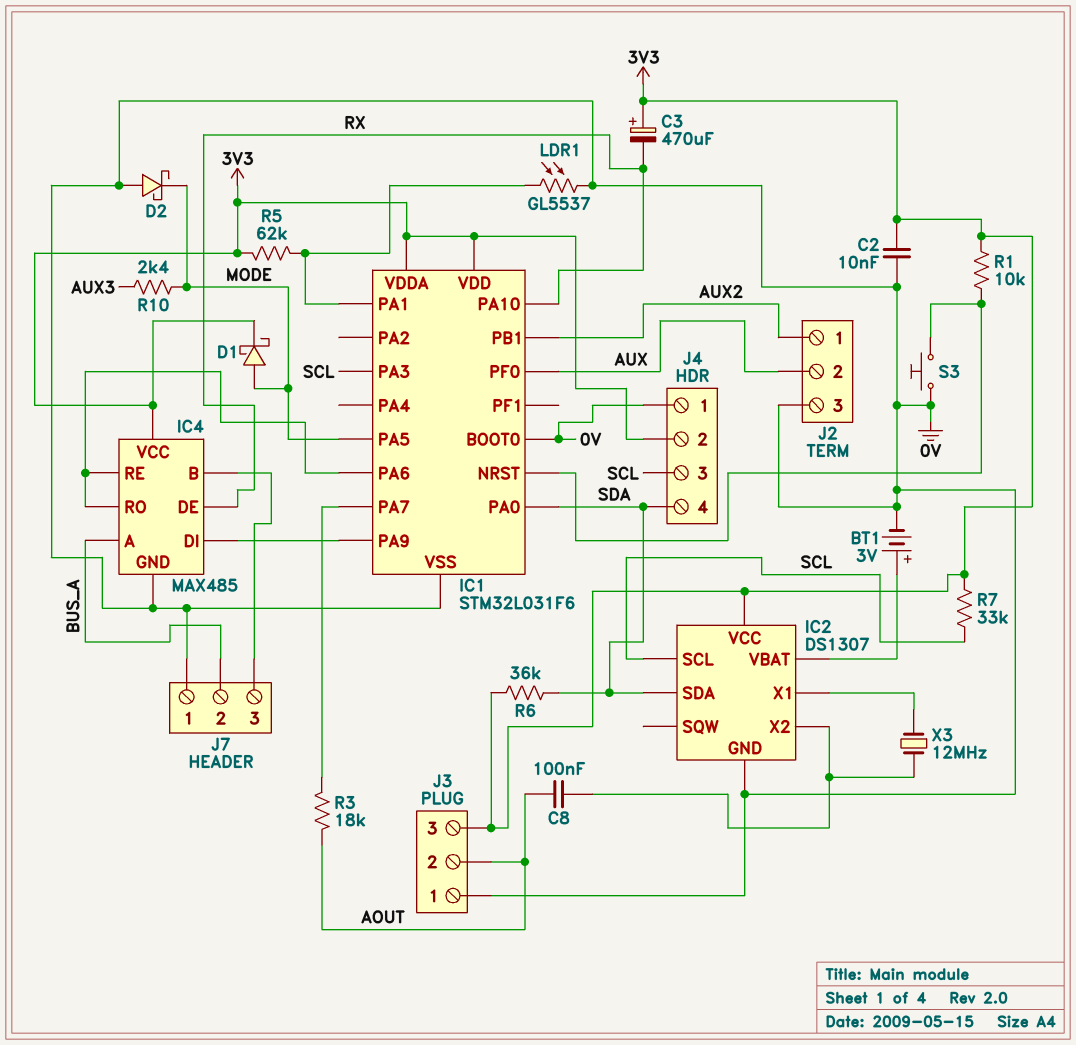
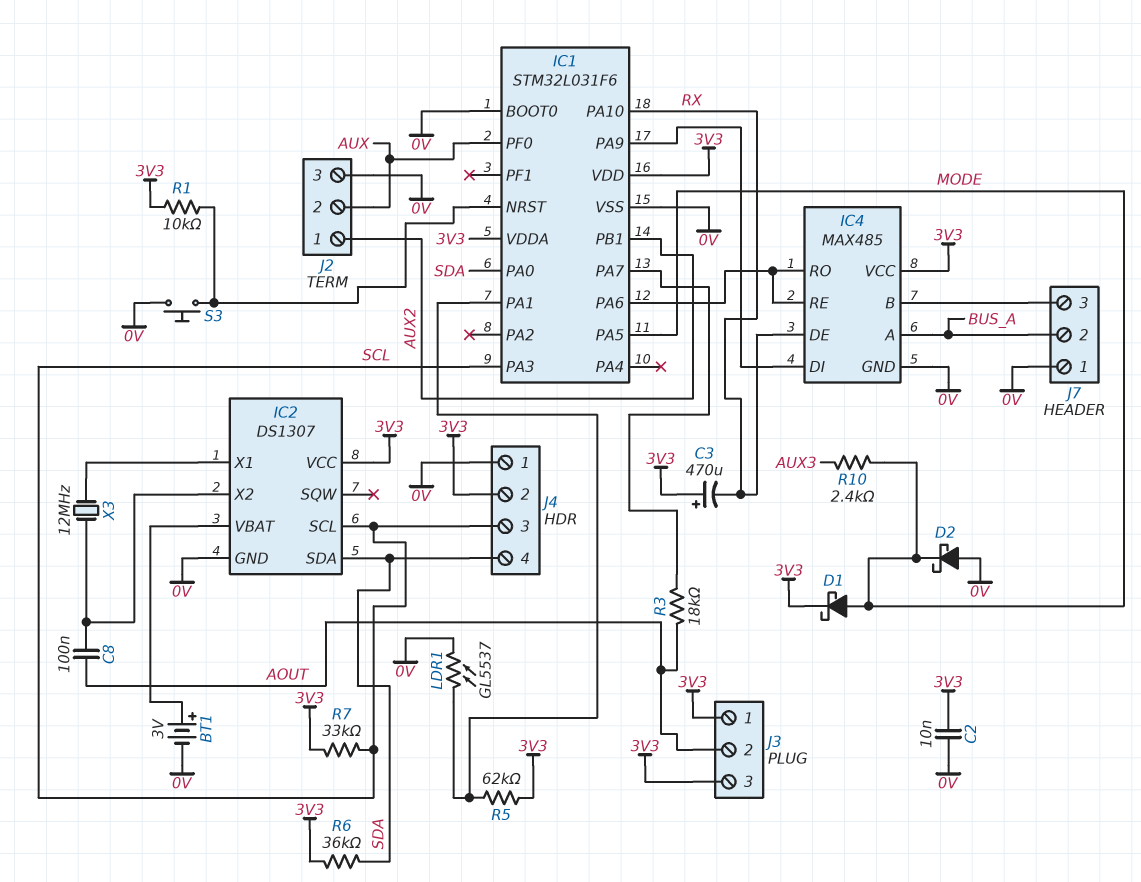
J3 pin 1: 0V -> 3V3

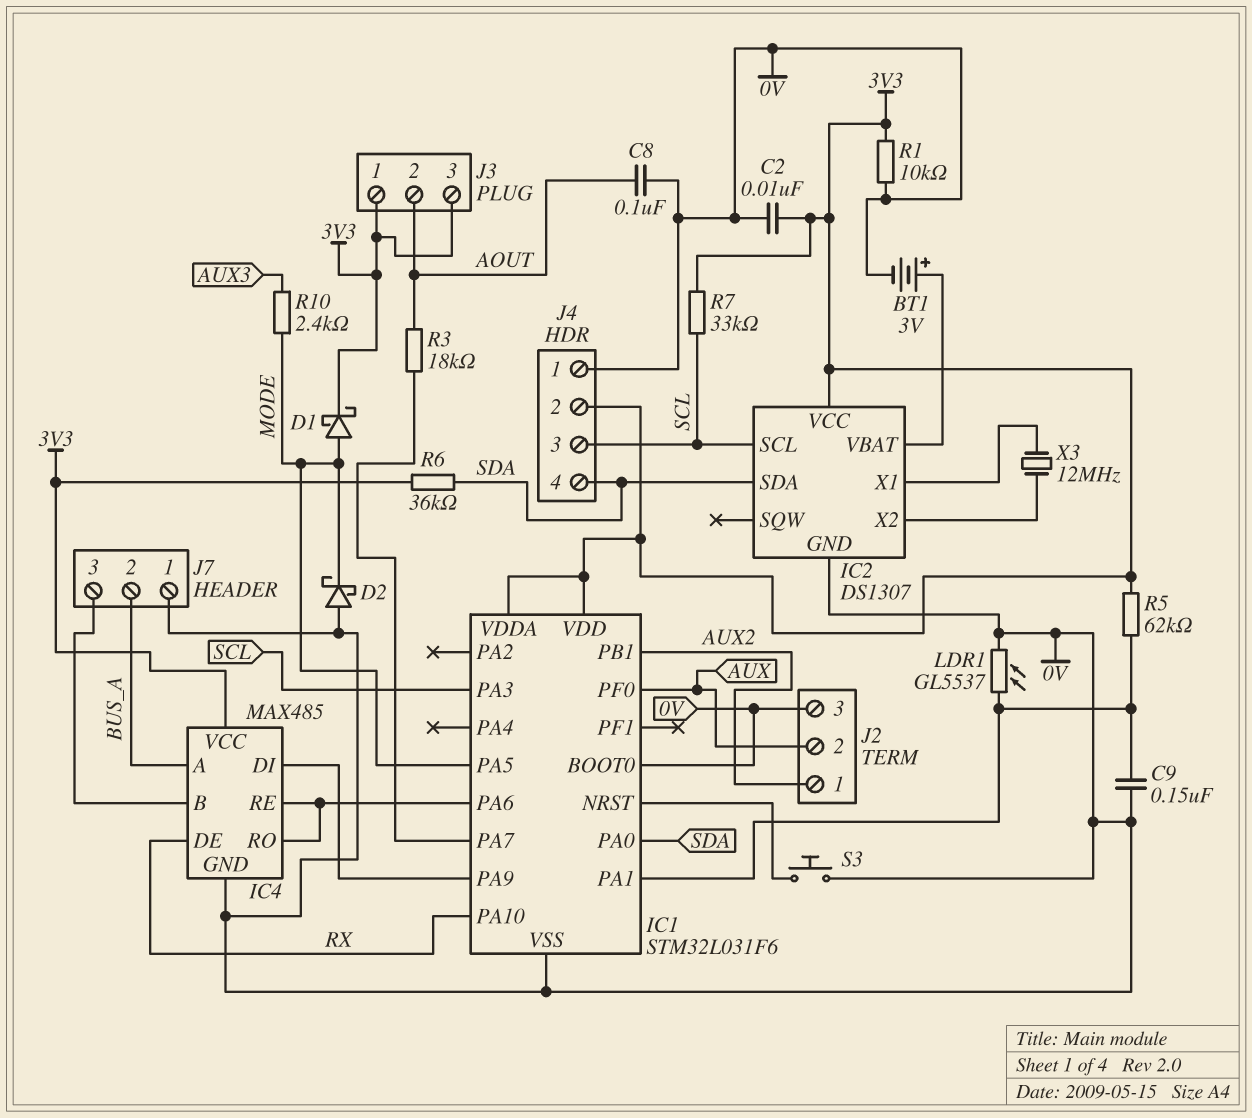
C3: 470uF (plus 3V3, minus RX) -> none
C8: 100nF (AOUT, IC2/X2) -> 100nF (0V, AOUT)
C9: none -> 150nF (0V, IC1/PA1)
R1: 10k (3V3, IC1/NRST) -> 10k (0V, 3V3)

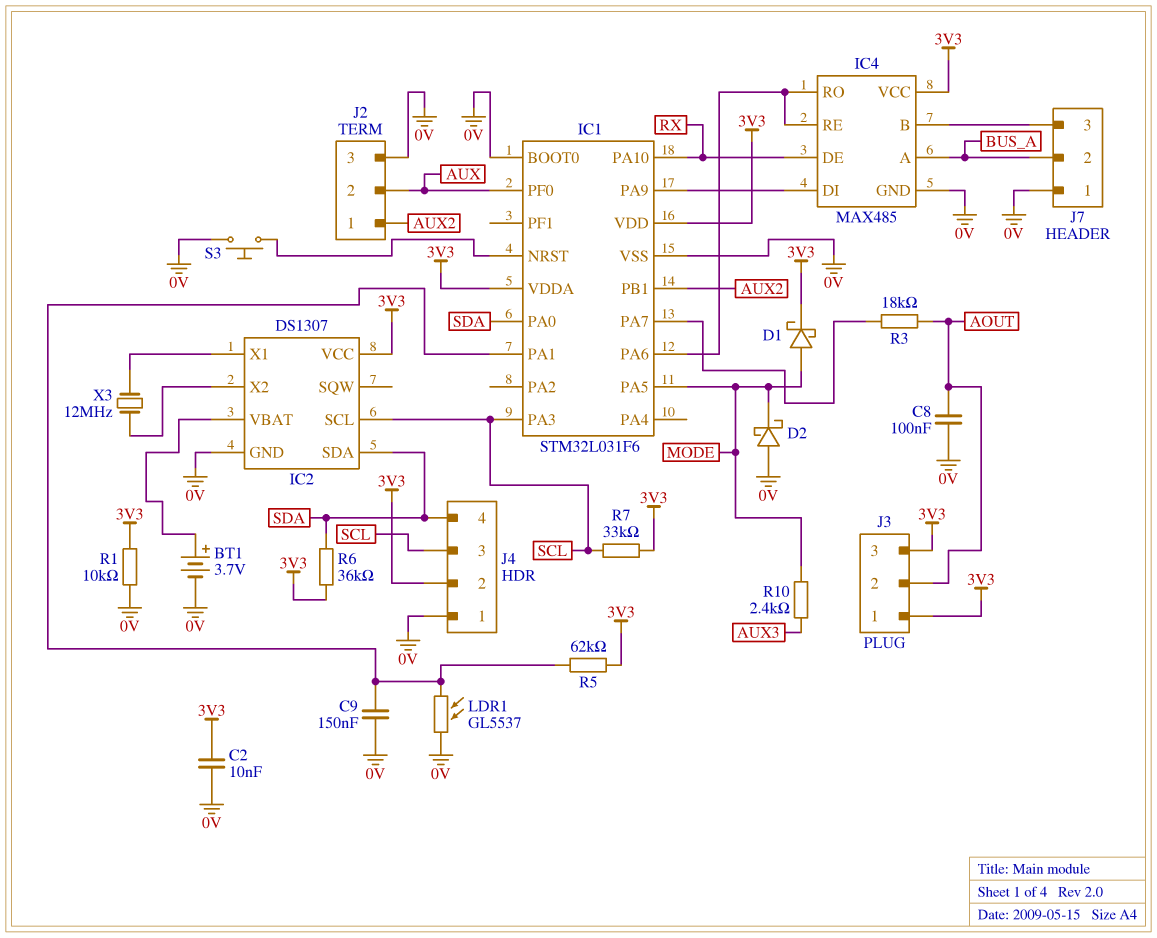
BT1: 3V (plus IC2/VBAT, minus 0V) -> 3.7V (plus IC2/VBAT, minus 0V)

